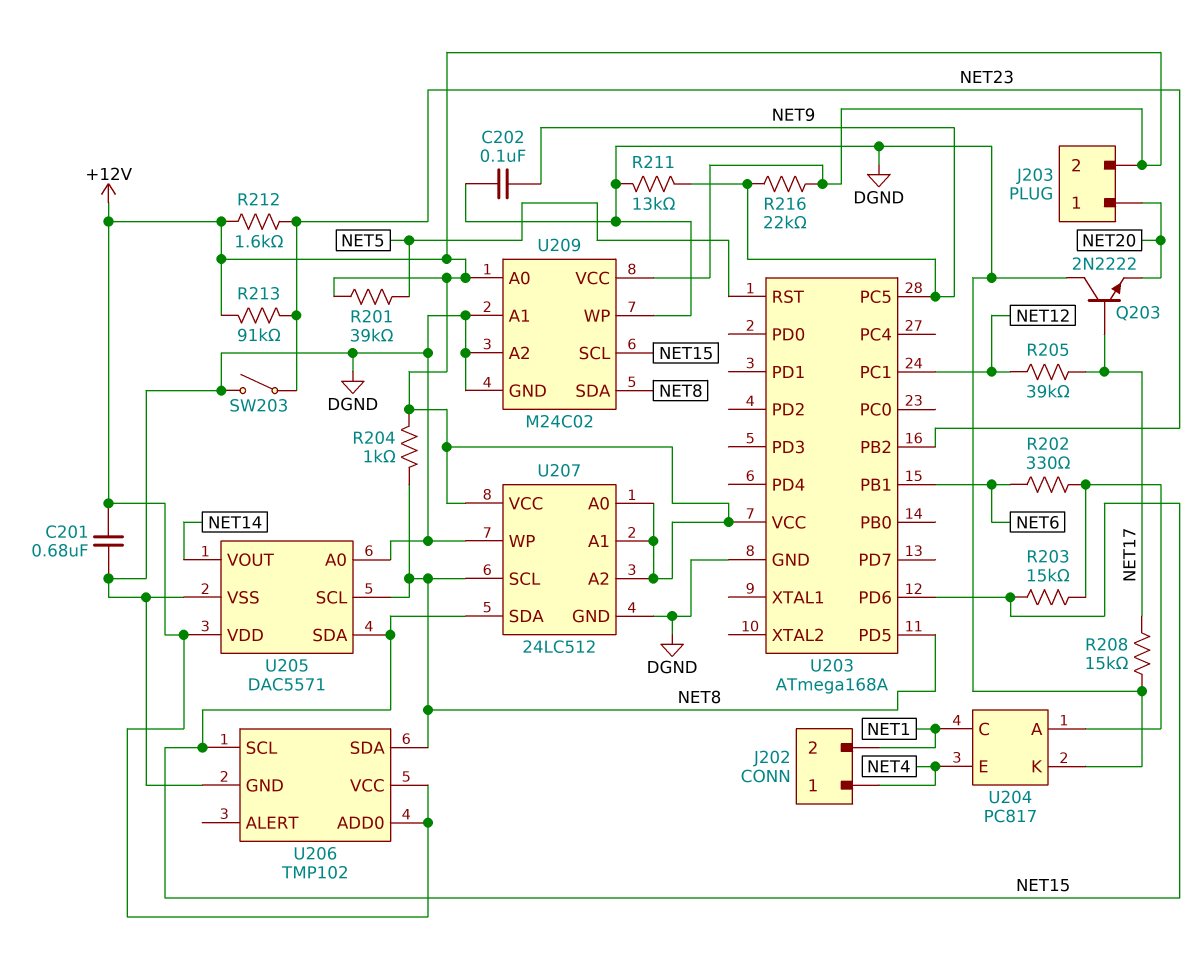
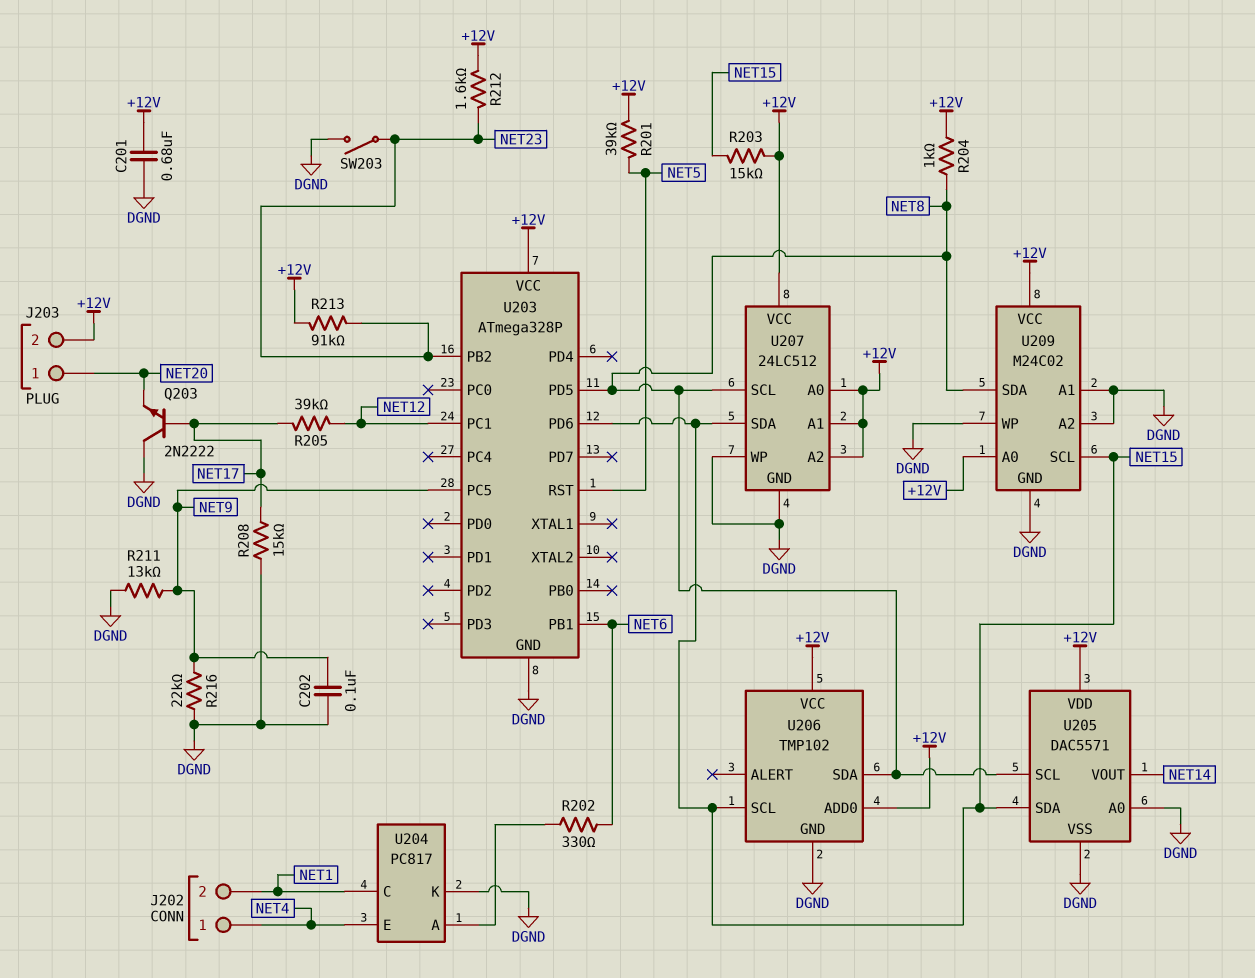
R203: 15k (NET15, U204/A) -> 15k (+12V, NET15)
R216: 22k (+12V, NET9) -> 22k (DGND, NET9)
U203: ATmega168A -> ATmega328P

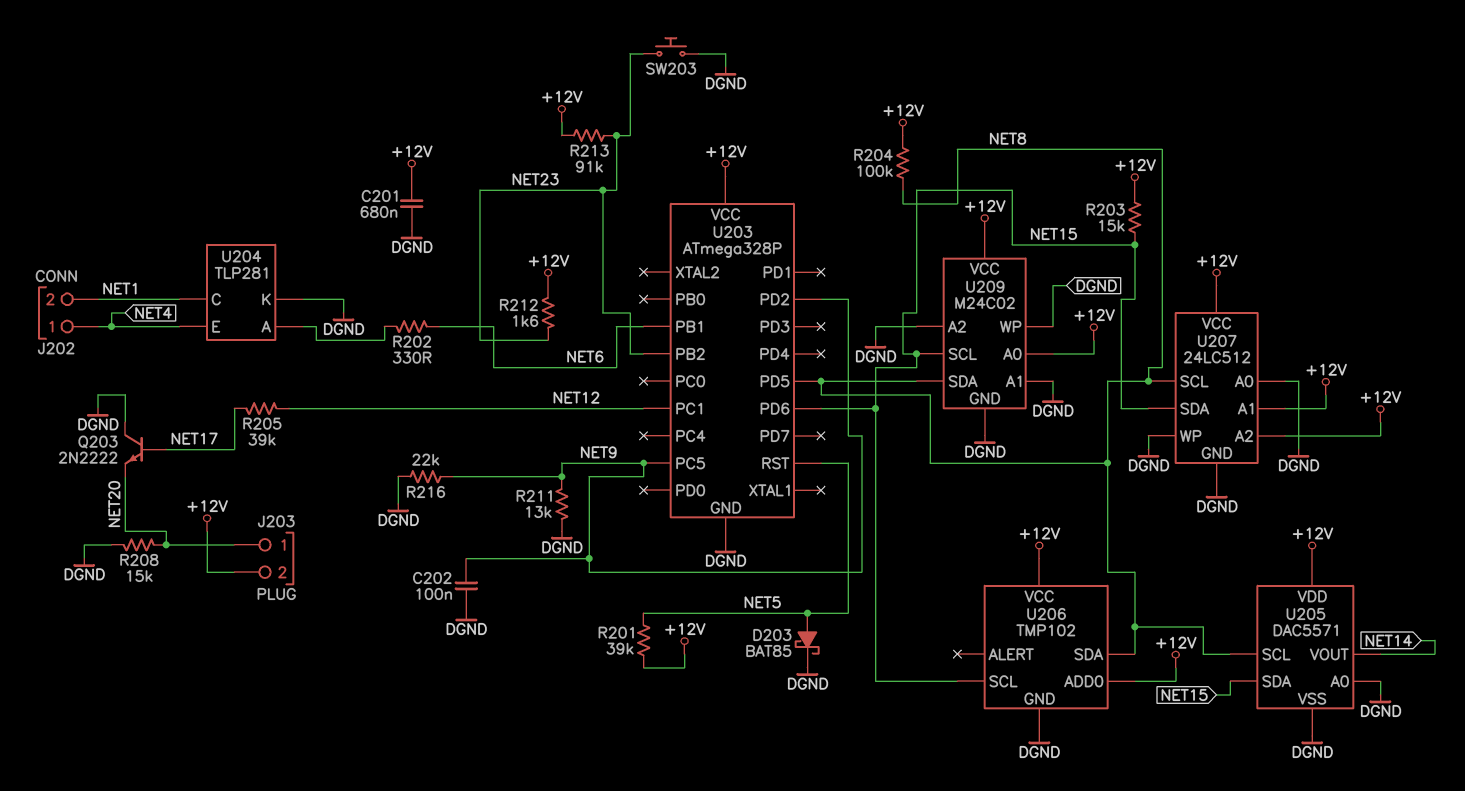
D203: none -> schottky BAT85 (A NET5, K DGND)
R204: 1k (+12V, NET8) -> 100k (+12V, NET8)
R208: 15k (DGND, NET17) -> 15k (DGND, NET20)
SW203: switch (DGND, NET23) -> button (DGND, NET23)
U203 pin PD2: none -> NET9
U204: PC817 -> TLP281
U207 pin A0: +12V -> DGND

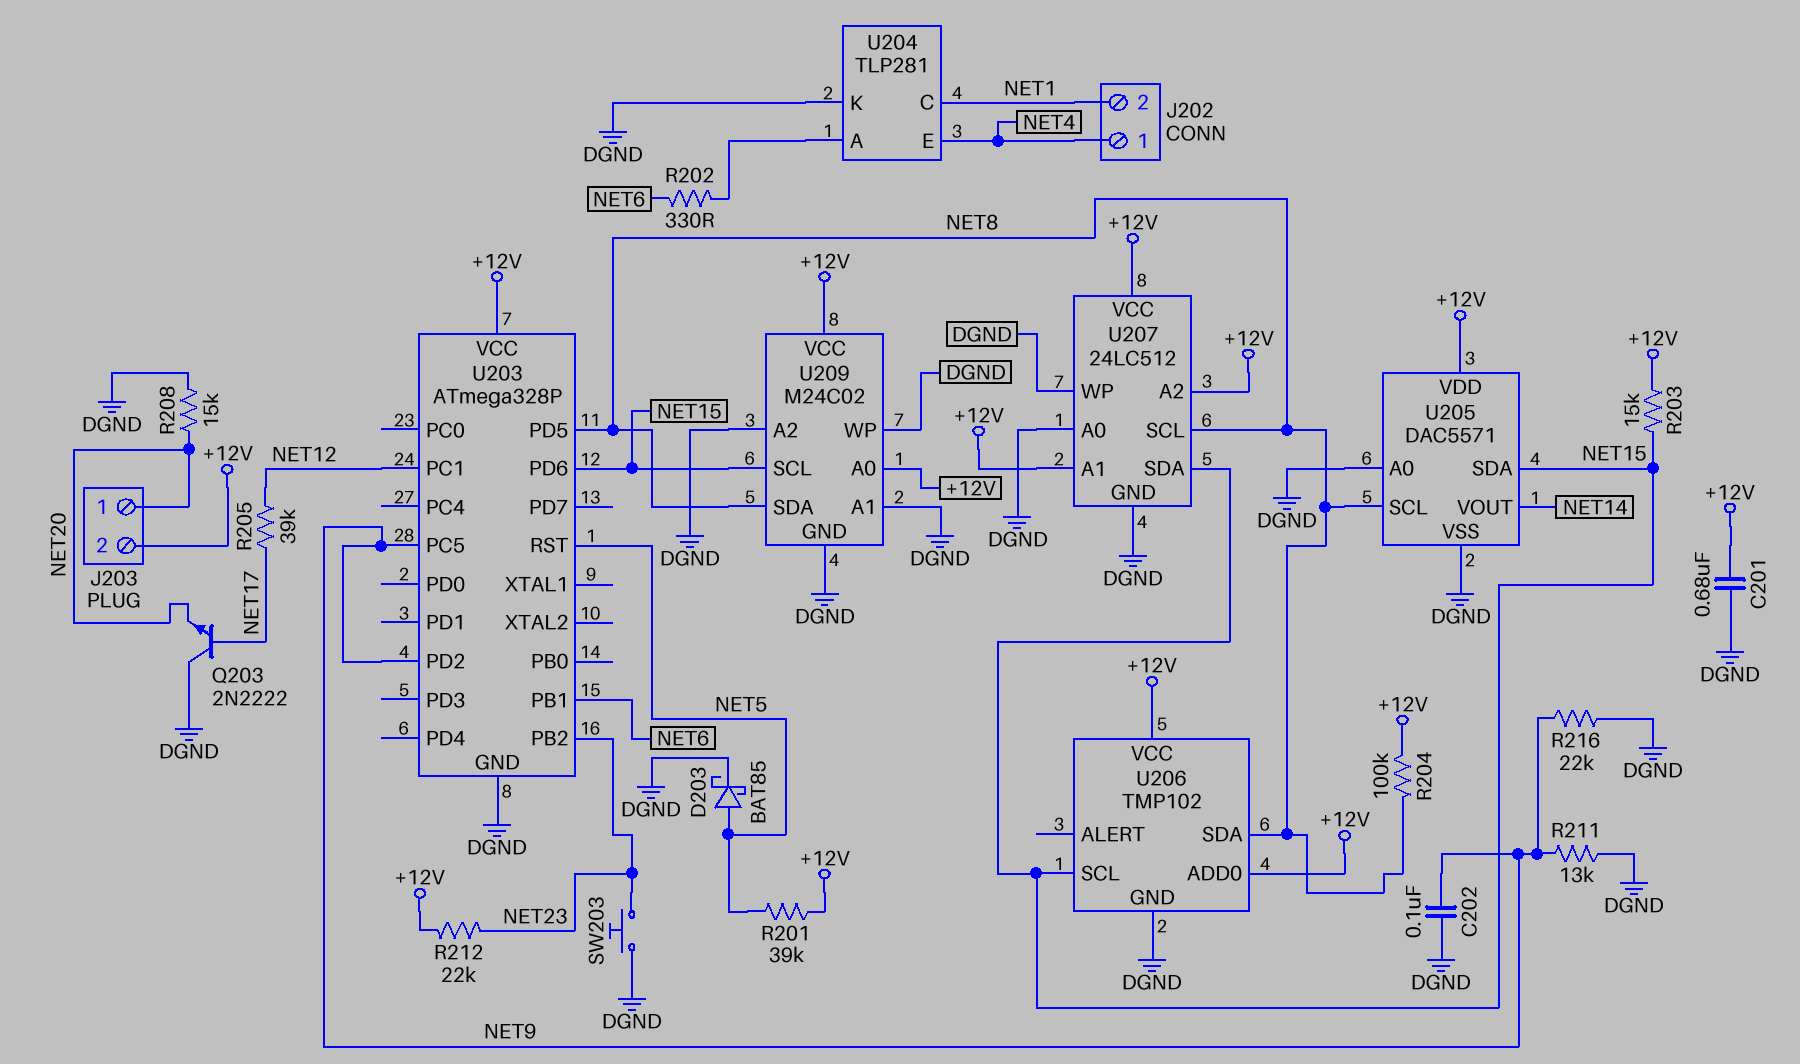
R212: 1.6k (+12V, NET23) -> 22k (+12V, NET23)
R213: 91k (+12V, NET23) -> none

